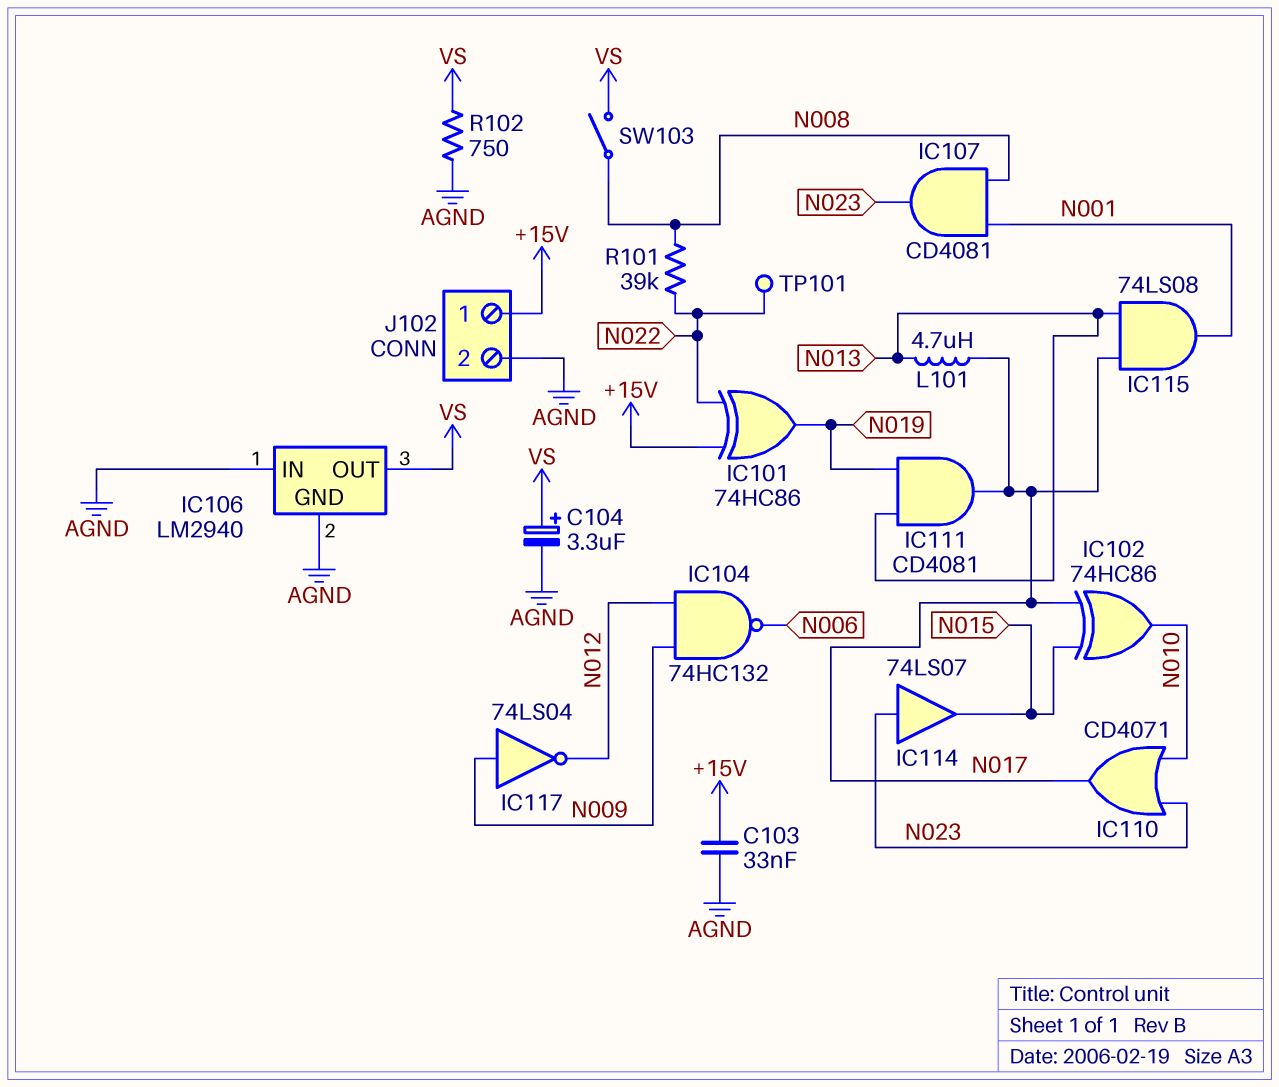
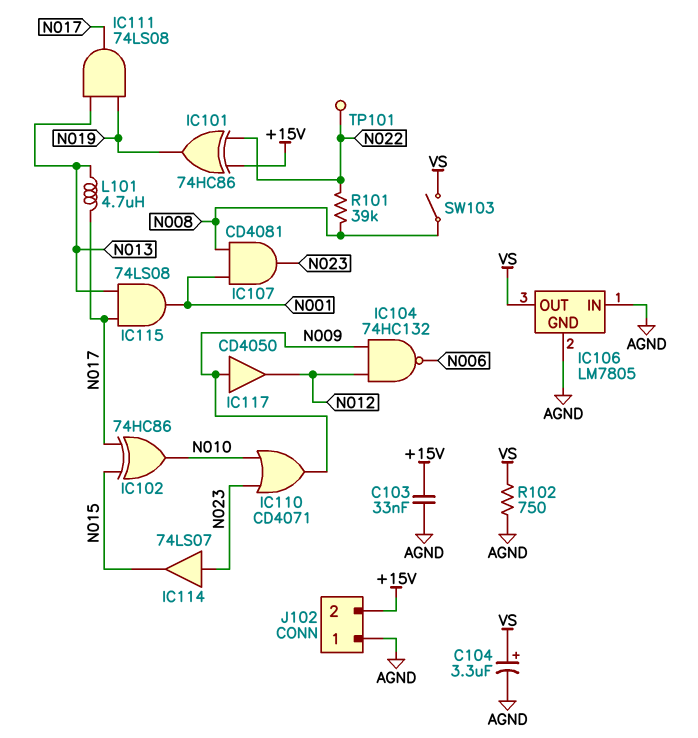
IC106: LM2940 -> LM7805
IC110: OR CD4071 (in N010, in N023, out N017) -> OR CD4071 (in N010, in N023, out N009)
IC111: AND CD4081 (in N013, in N019, out N017) -> AND 74LS08 (in N013, in N019, out N017)
IC117: NOT 74LS04 (in N009, out N012) -> buffer CD4050 (in N009, out N012)
J102 pin 1: +15V -> AGND
J102 pin 2: AGND -> +15V

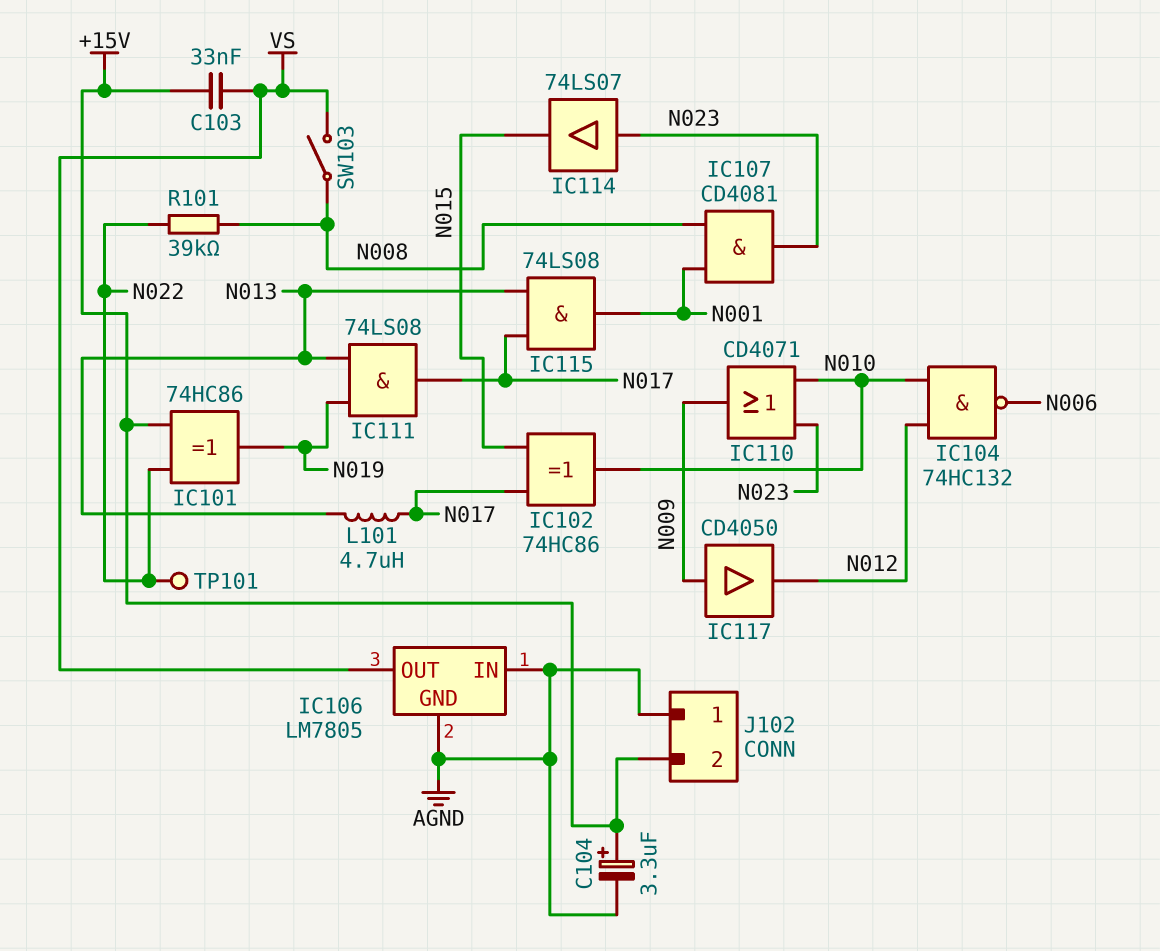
C103: 33nF (+15V, AGND) -> 33nF (+15V, VS)
C104: 3.3uF (plus VS, minus AGND) -> 3.3uF (plus +15V, minus AGND)
IC104: NAND 74HC132 (in N009, in N012, out N006) -> NAND 74HC132 (in N010, in N012, out N006)
R102: 750 (AGND, VS) -> none

